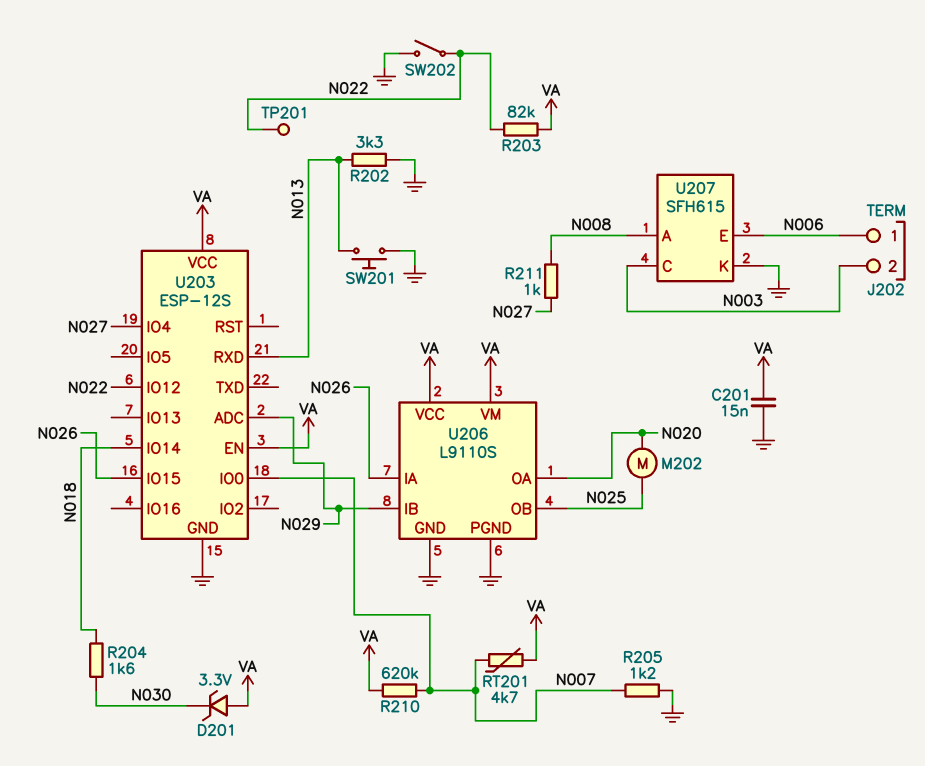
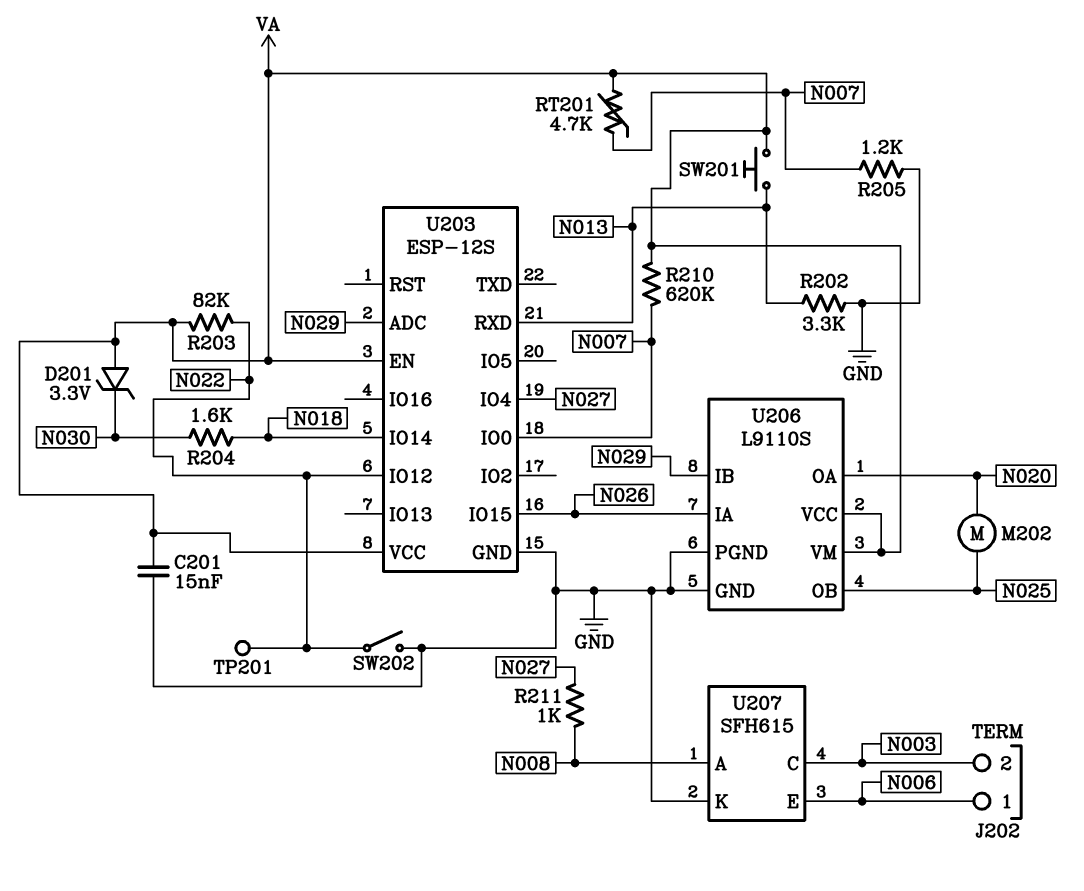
SW201: button (GND, N013) -> button (N013, VA)

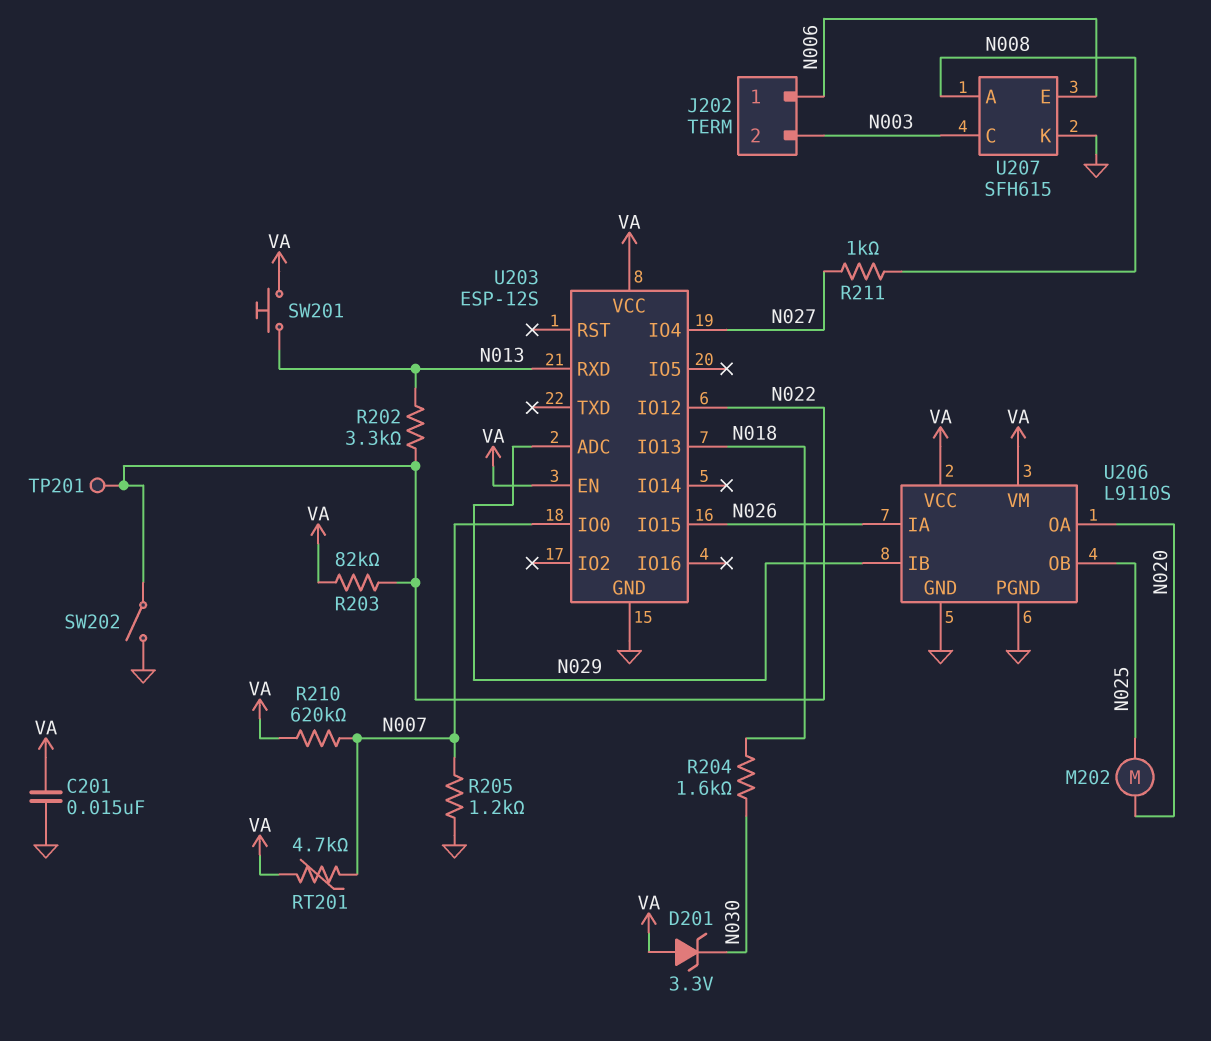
R202: 3.3k (GND, N013) -> 3.3k (N013, N022)
U203 pin IO13: none -> N018
U203 pin IO14: N018 -> none

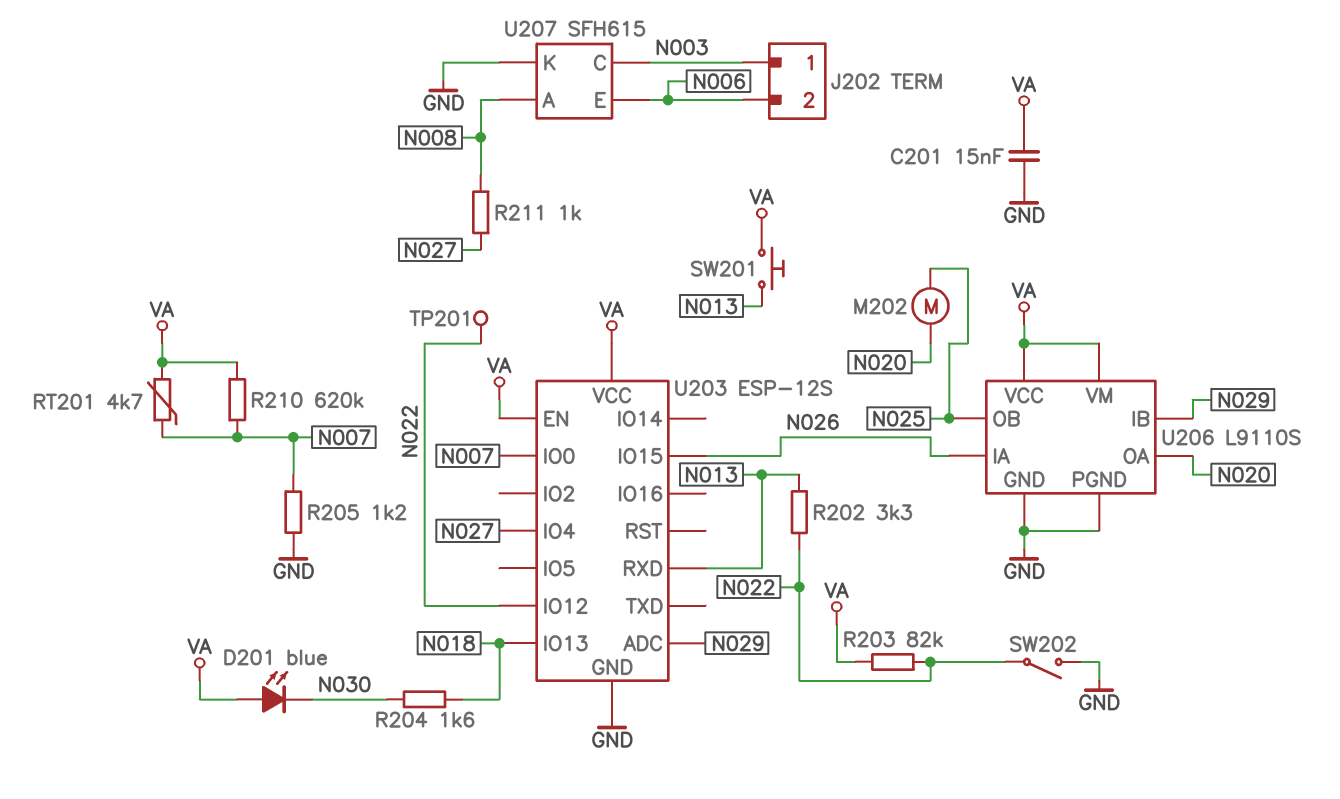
D201: zener 3.3V (A VA, K N030) -> LED blue (A VA, K N030)
J202 pin 1: N006 -> N003
J202 pin 2: N003 -> N006

